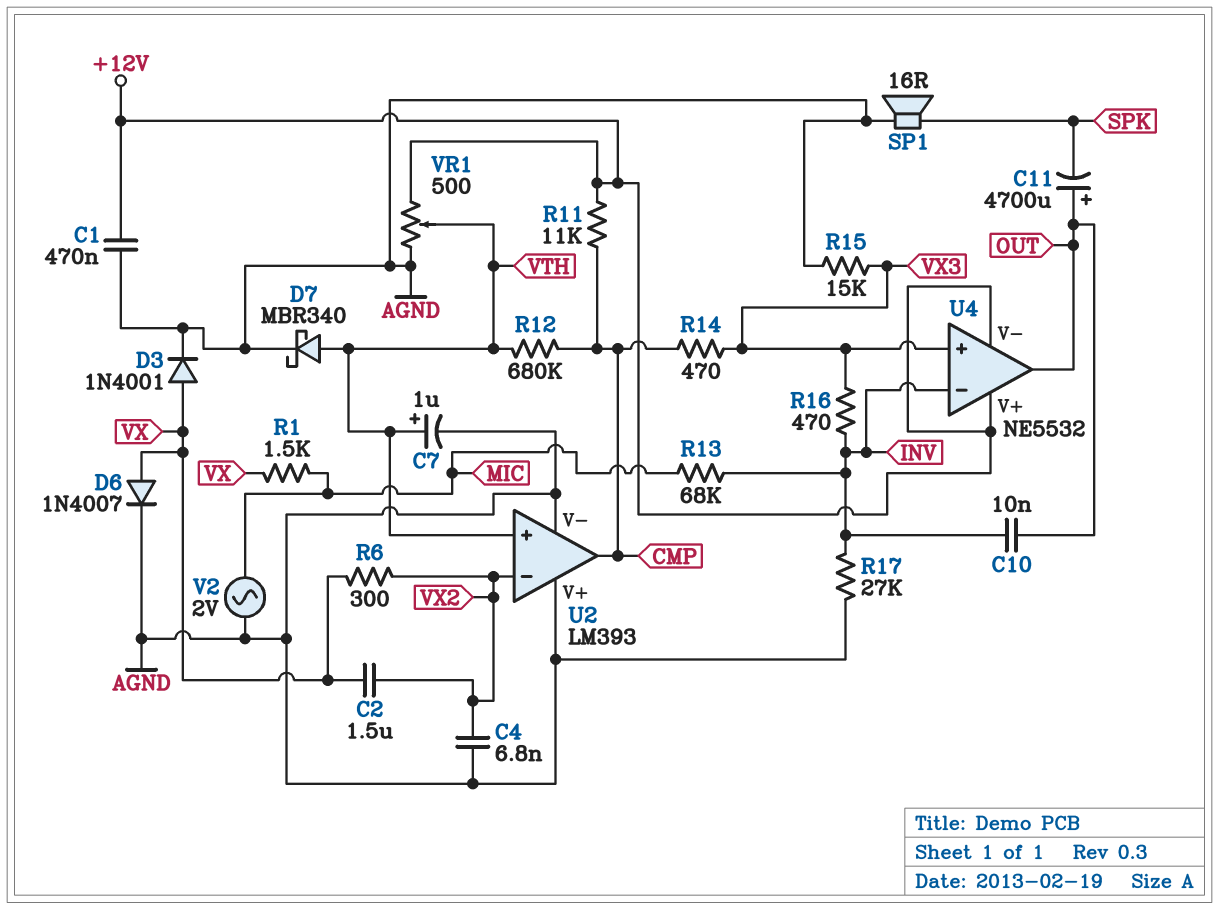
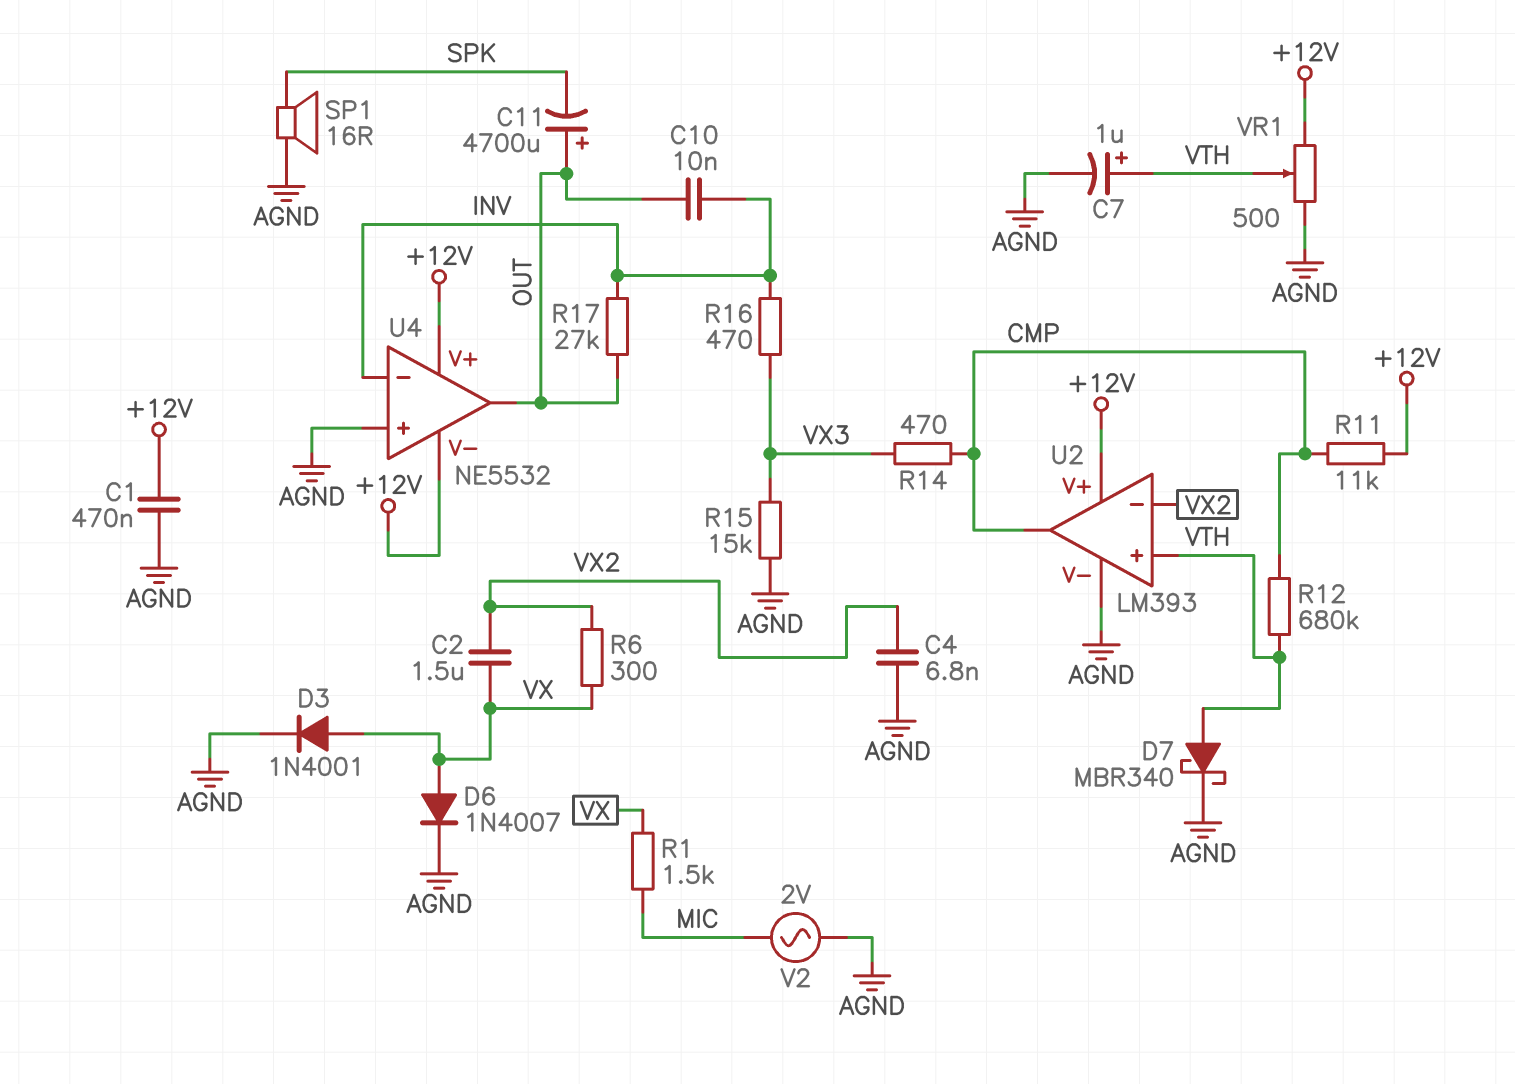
R13: 68k (INV, MIC) -> none
R17: 27k (AGND, INV) -> 27k (INV, OUT)
U2 pin V+: AGND -> +12V
U4 pin in+: VX3 -> AGND

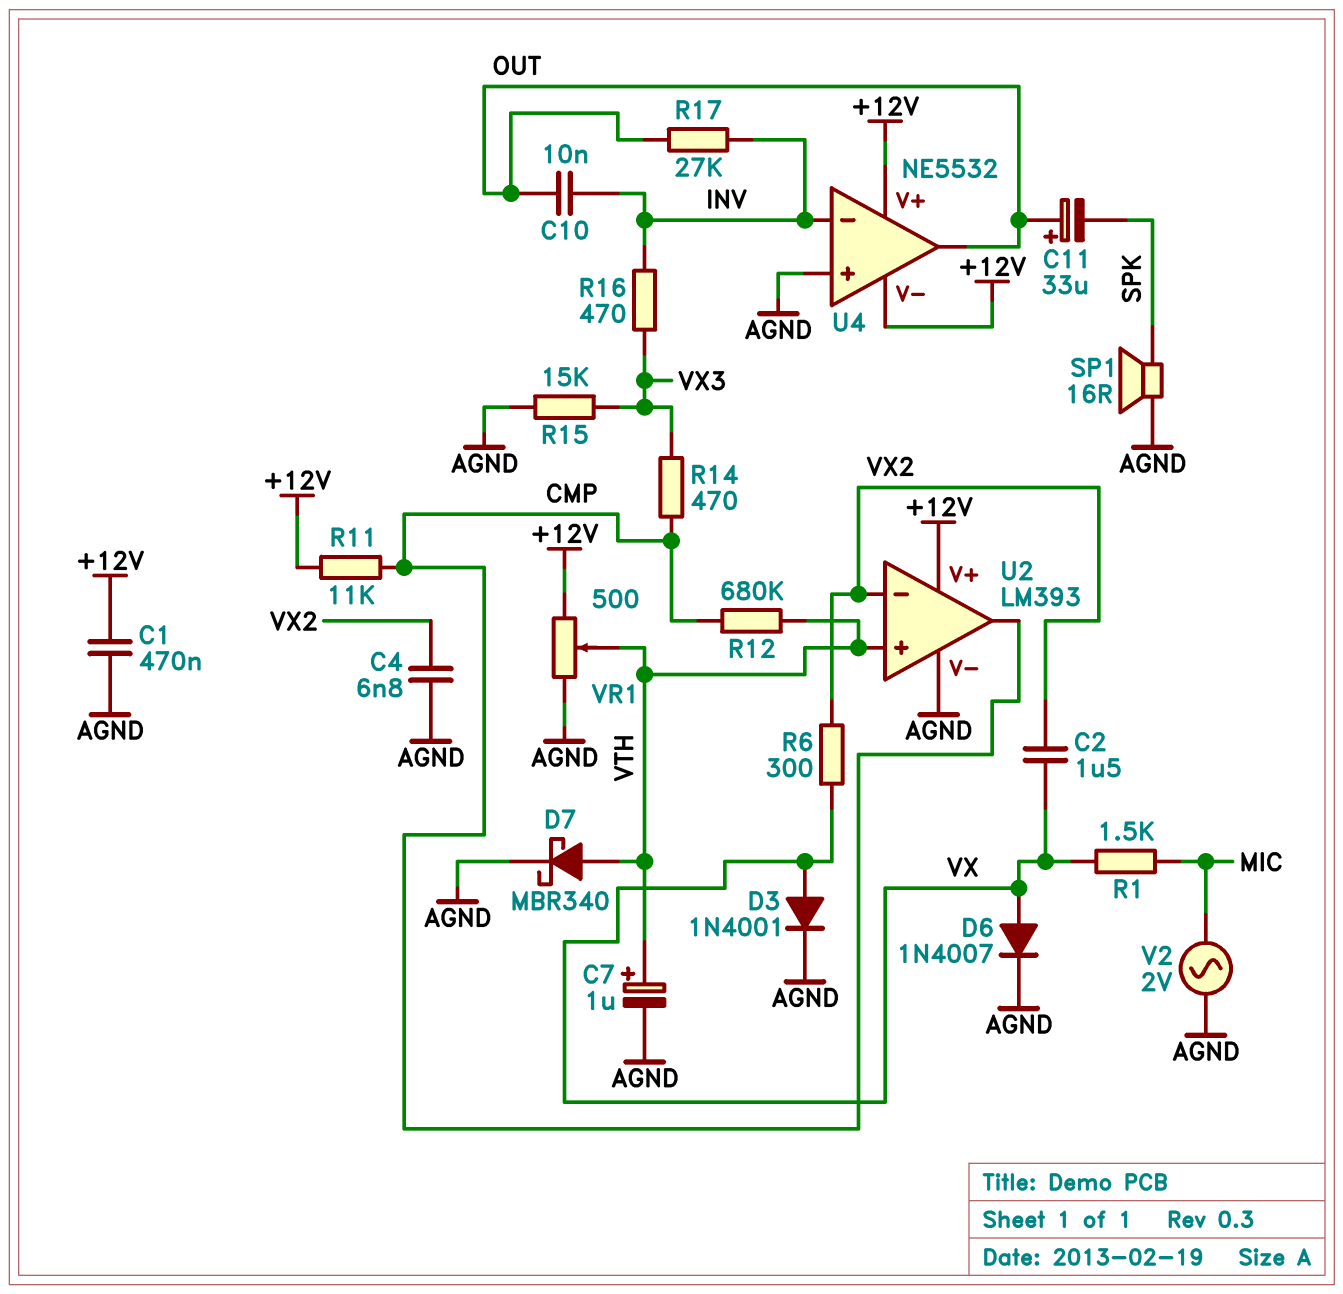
C11: 4700uF (plus OUT, minus SPK) -> 33uF (plus OUT, minus SPK)

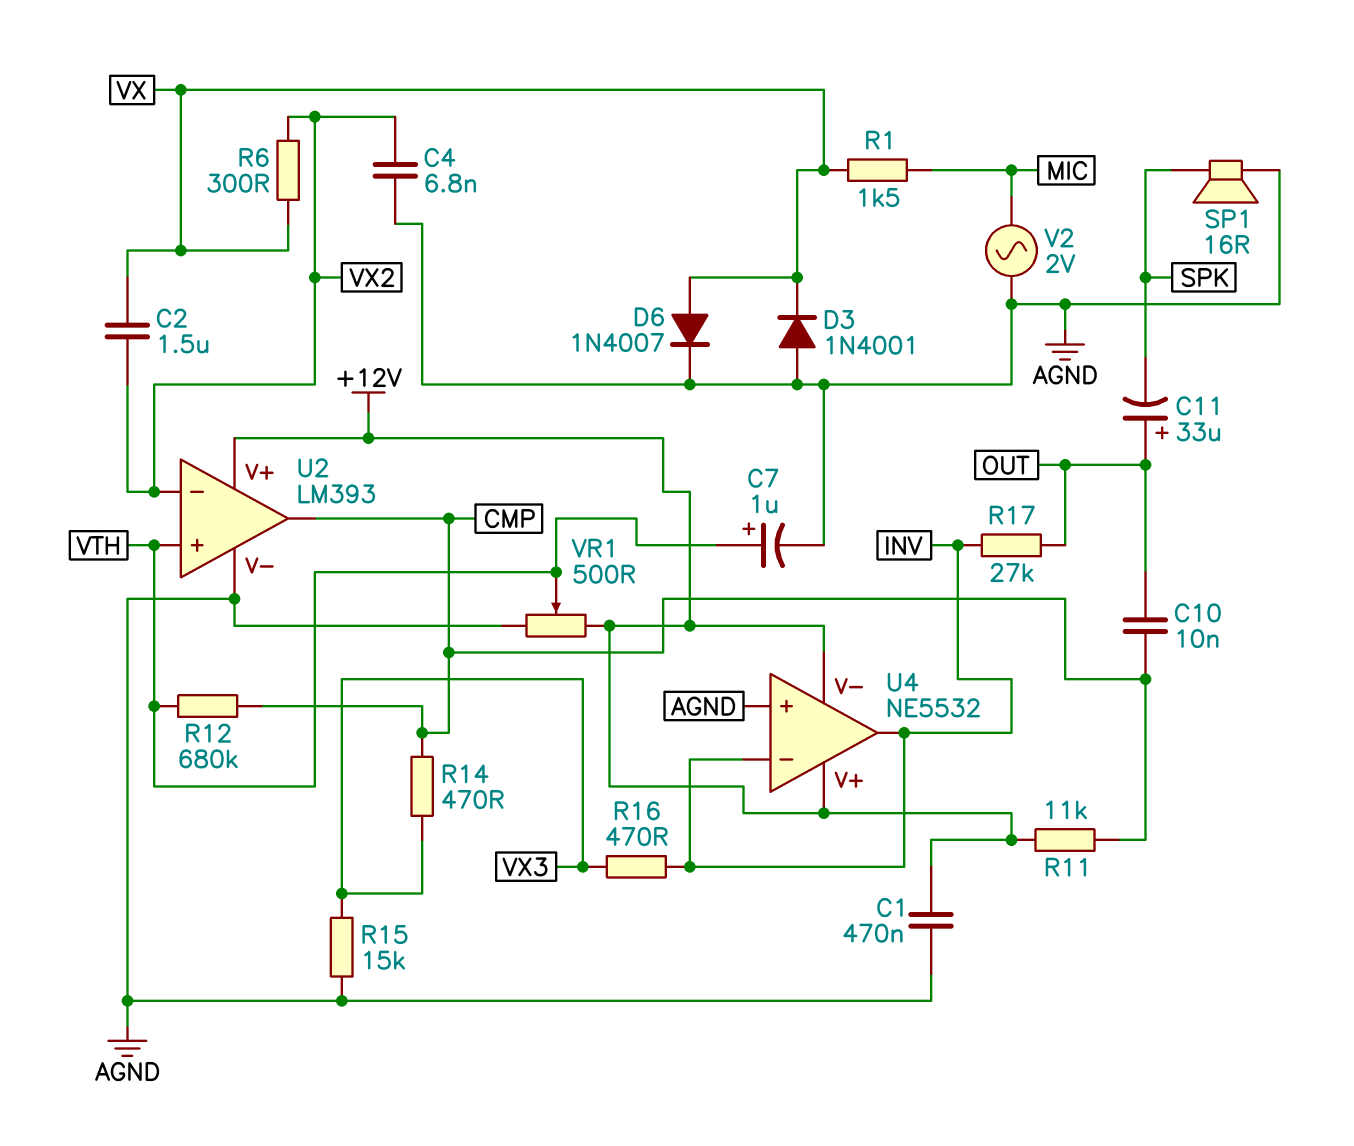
C10: 10nF (INV, OUT) -> 10nF (CMP, OUT)
D3: diode 1N4001 (A VX, K AGND) -> diode 1N4001 (A AGND, K VX)
D7: schottky MBR340 (A VTH, K AGND) -> none
U4 pin out: OUT -> INV

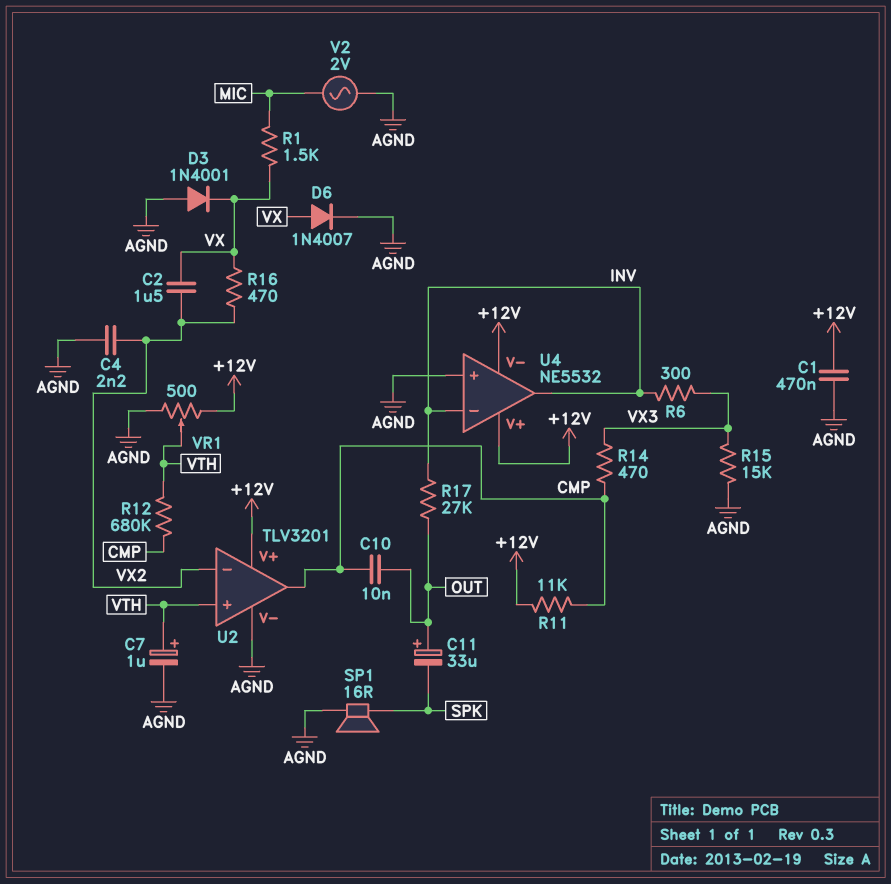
C4: 6.8nF (AGND, VX2) -> 2.2nF (AGND, VX2)
R6: 300 (VX, VX2) -> 300 (INV, VX3)
R16: 470 (INV, VX3) -> 470 (VX, VX2)
U2: LM393 -> TLV3201

